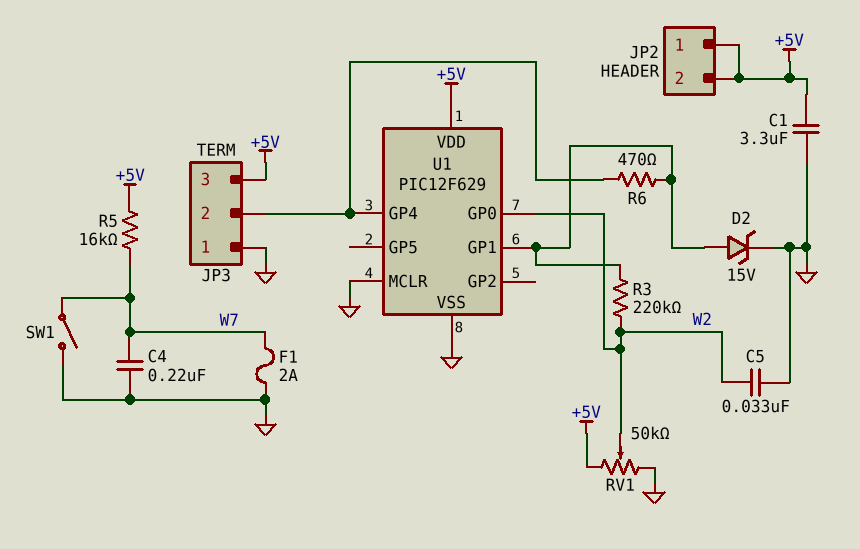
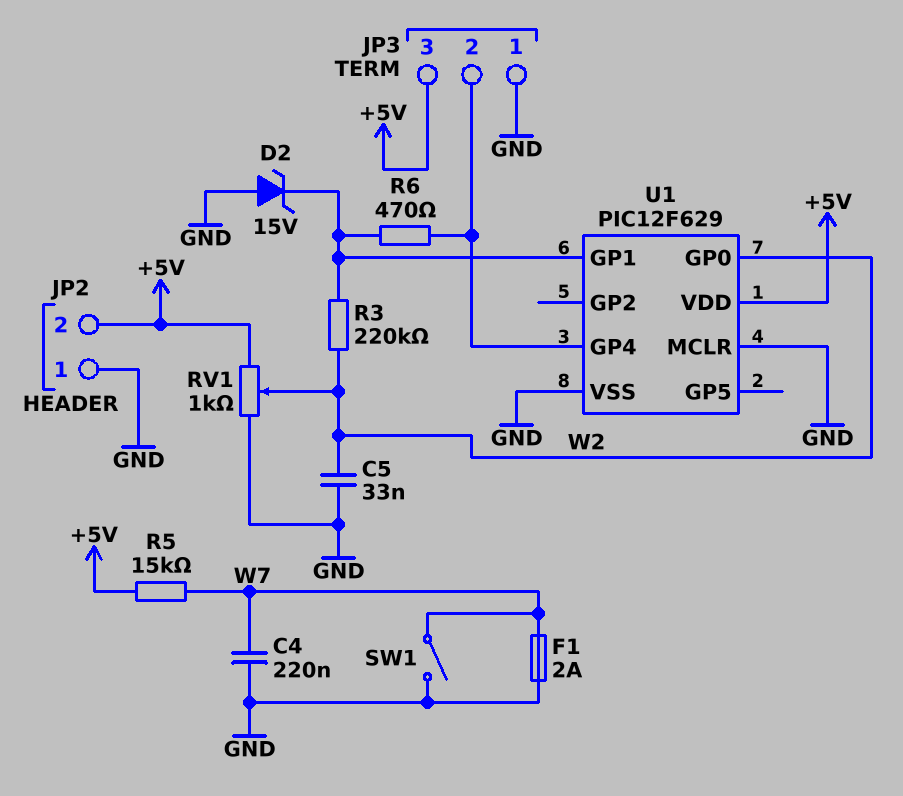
C1: 3.3uF (+5V, GND) -> none
D2: zener 15V (A U1/GP1, K GND) -> zener 15V (A GND, K U1/GP1)
JP2 pin 1: +5V -> GND
R5: 16k (+5V, W7) -> 15k (+5V, W7)
RV1: 50k (+5V, GND, wiper W2) -> 1k (+5V, GND, wiper W2)

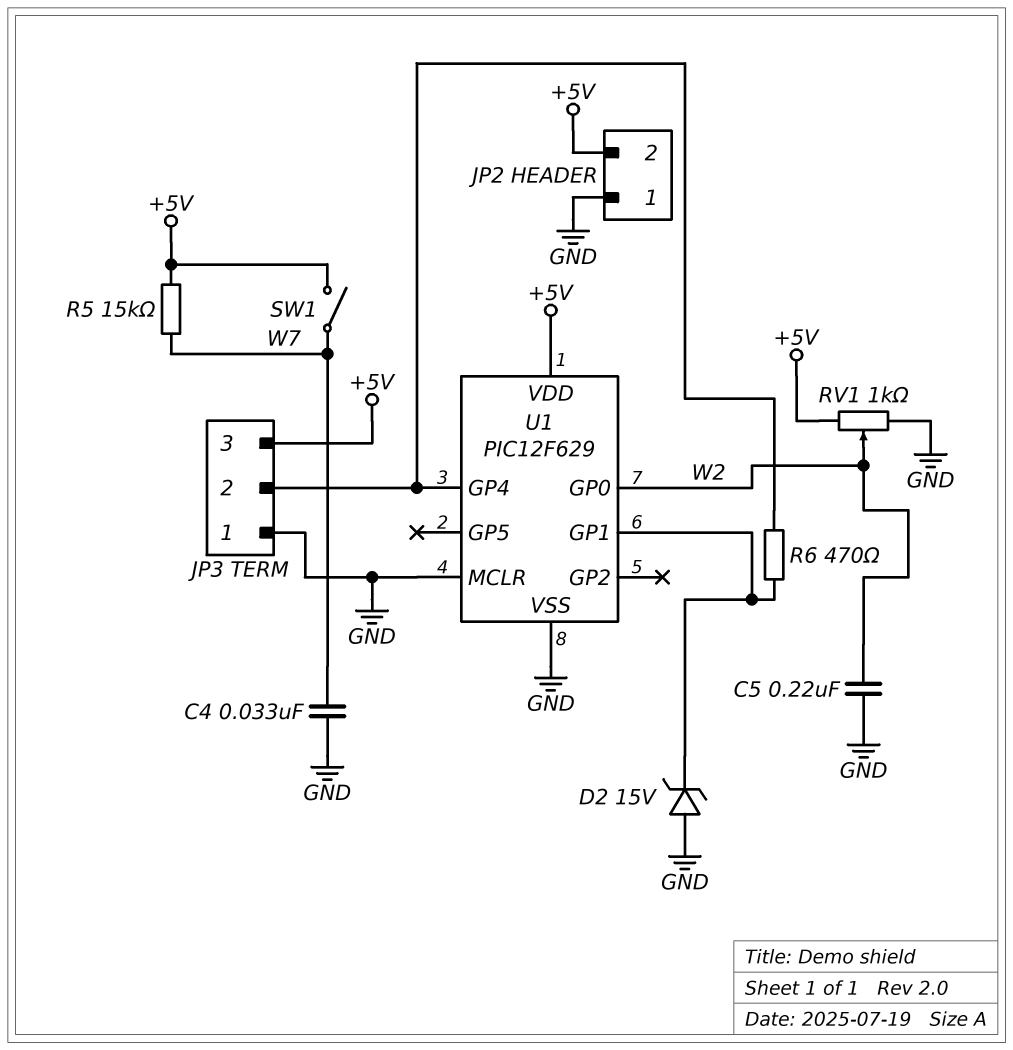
C4: 220nF (GND, W7) -> 33nF (GND, W7)
C5: 33nF (GND, W2) -> 220nF (GND, W2)
F1: 2A (GND, W7) -> none
R3: 220k (U1/GP1, W2) -> none
SW1: switch (GND, W7) -> switch (+5V, W7)

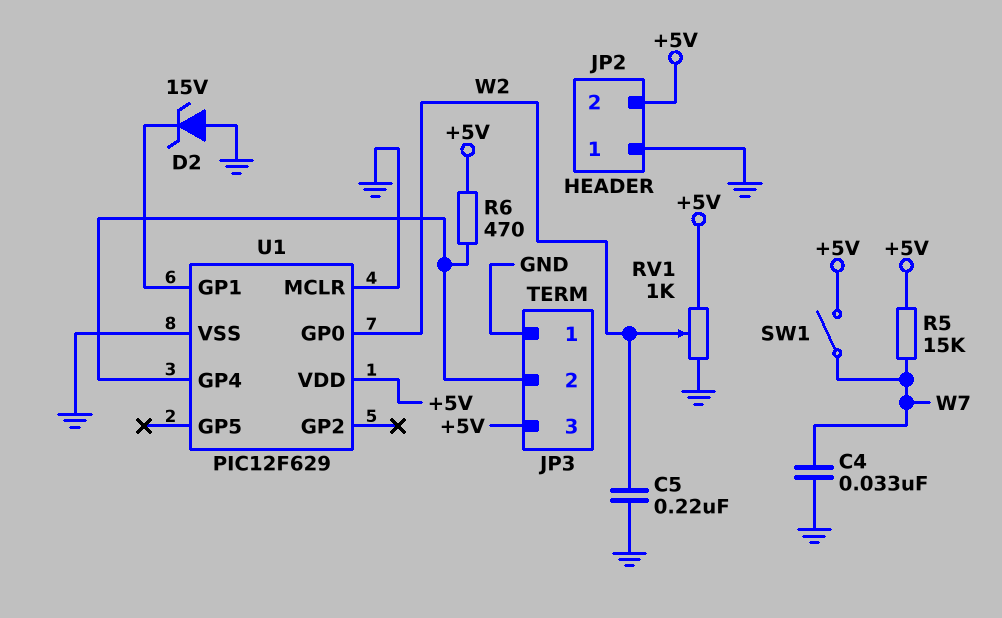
R6: 470 (JP3/2, U1/GP1) -> 470 (+5V, JP3/2)

